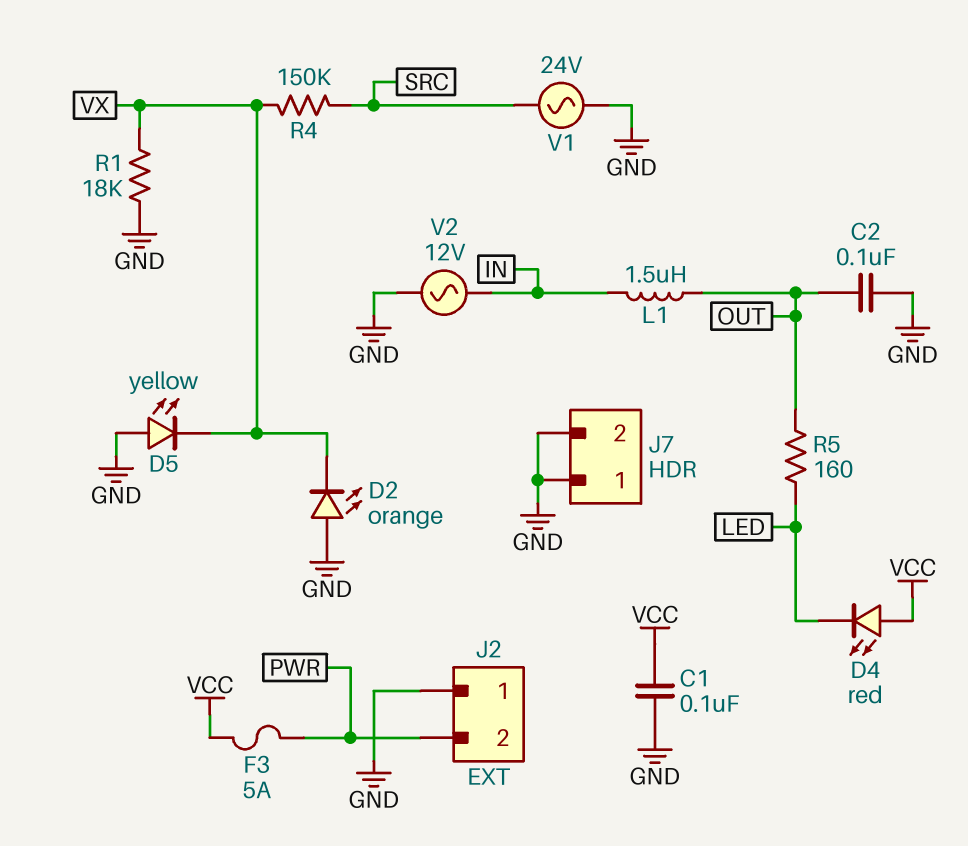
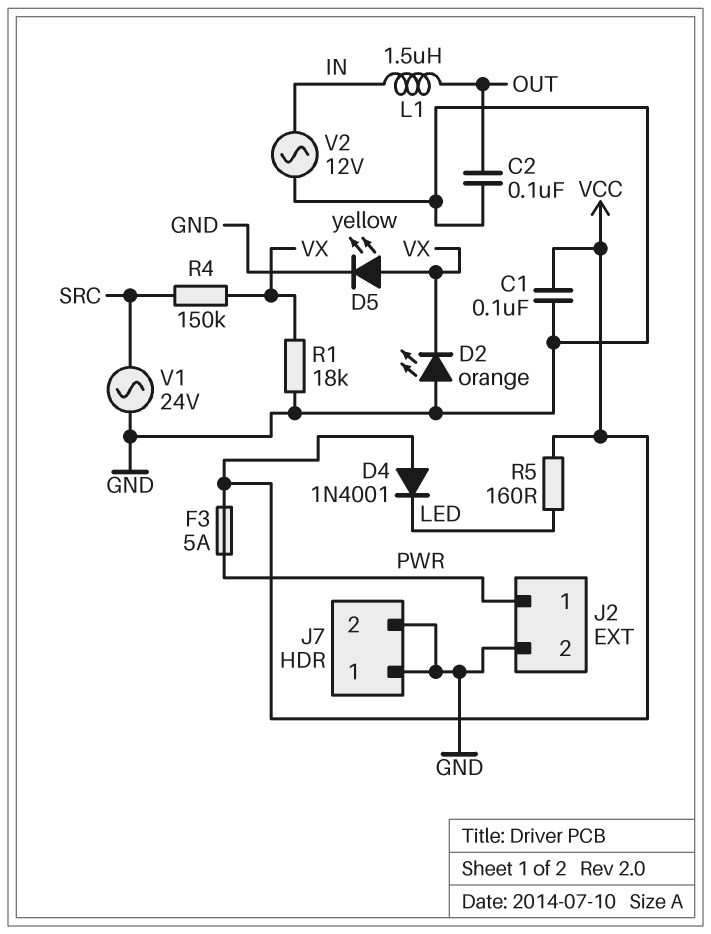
D4: LED red (A VCC, K LED) -> diode 1N4001 (A VCC, K LED)
D5: LED yellow (A GND, K VX) -> LED yellow (A VX, K GND)
J2 pin 1: GND -> PWR
J2 pin 2: PWR -> GND
R5: 160 (LED, OUT) -> 160 (LED, VCC)

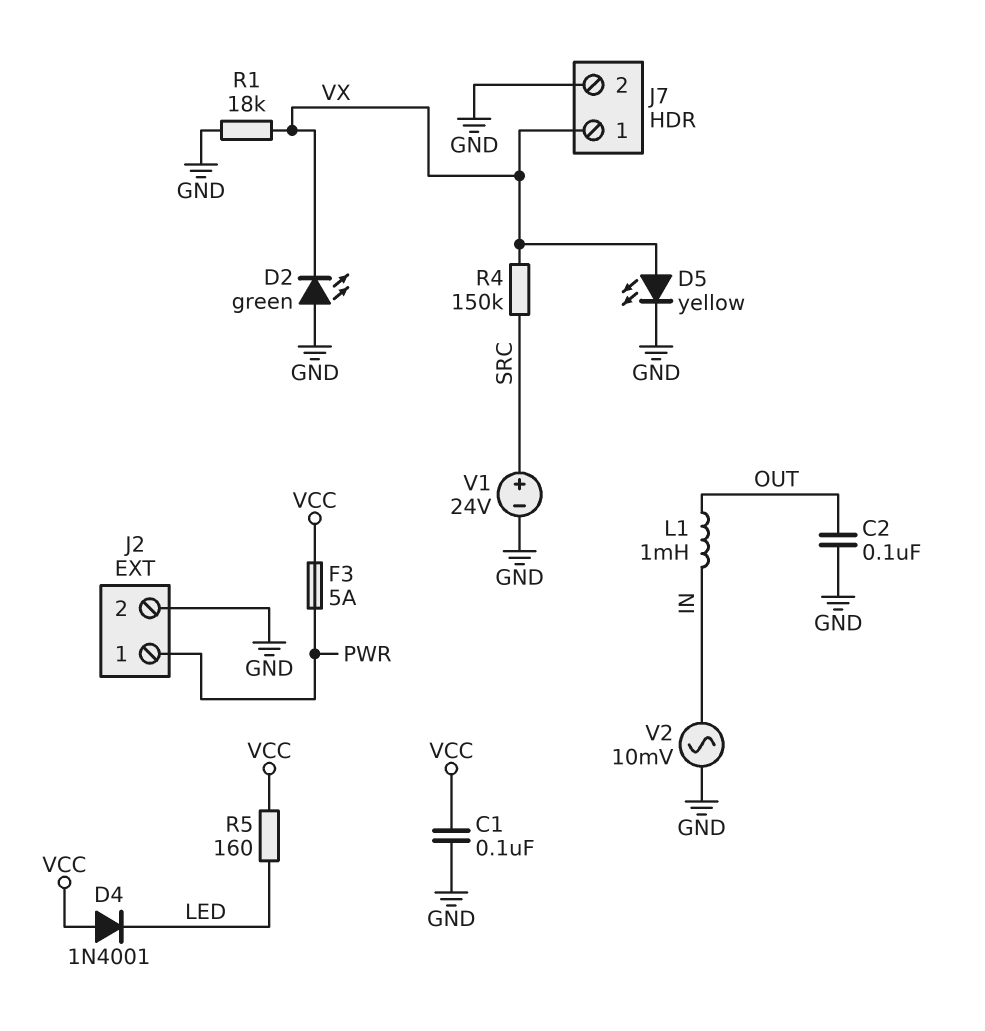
D2: LED orange (A GND, K VX) -> LED green (A GND, K VX)
J7 pin 1: GND -> VX
L1: 1.5uH (IN, OUT) -> 1mH (IN, OUT)
V1: AC 24V (GND, SRC) -> 24V (plus SRC, minus GND)
V2: AC 12V (GND, IN) -> AC 10mV (GND, IN)

